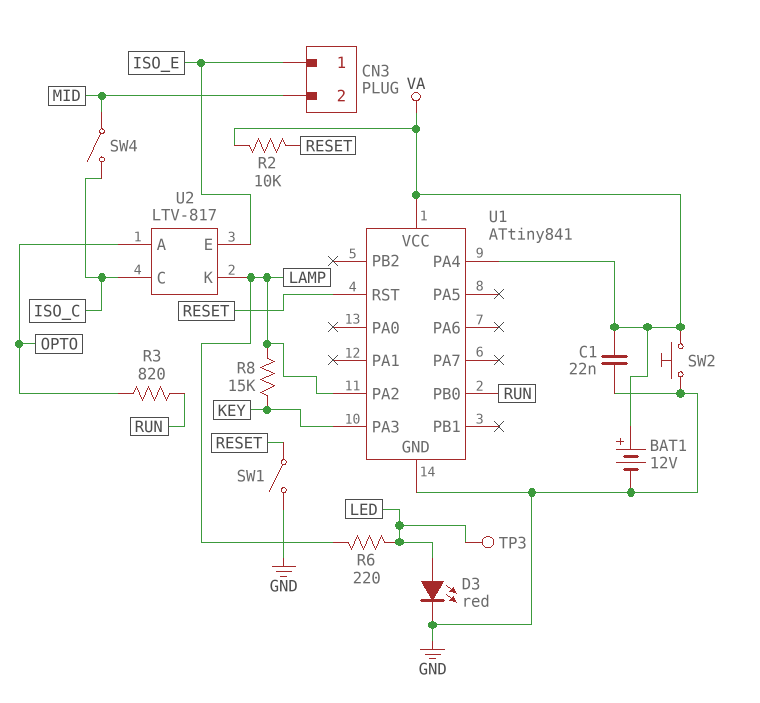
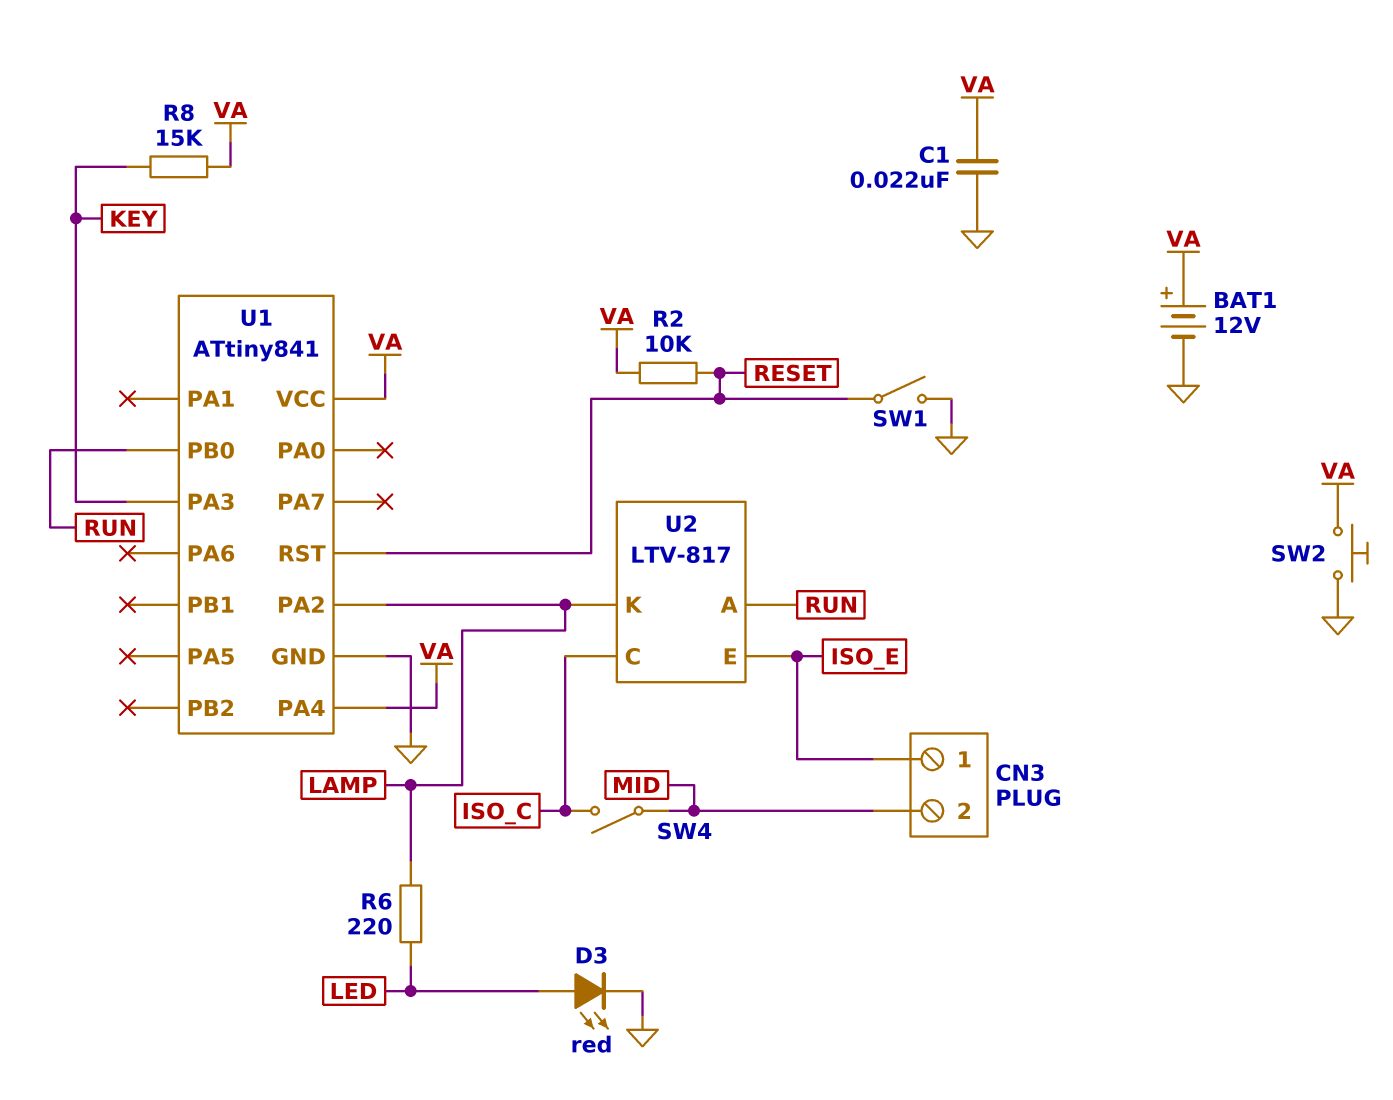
R3: 820 (OPTO, RUN) -> none
R8: 15k (KEY, LAMP) -> 15k (KEY, VA)
TP3: test point (LED) -> none
U2 pin A: OPTO -> RUN

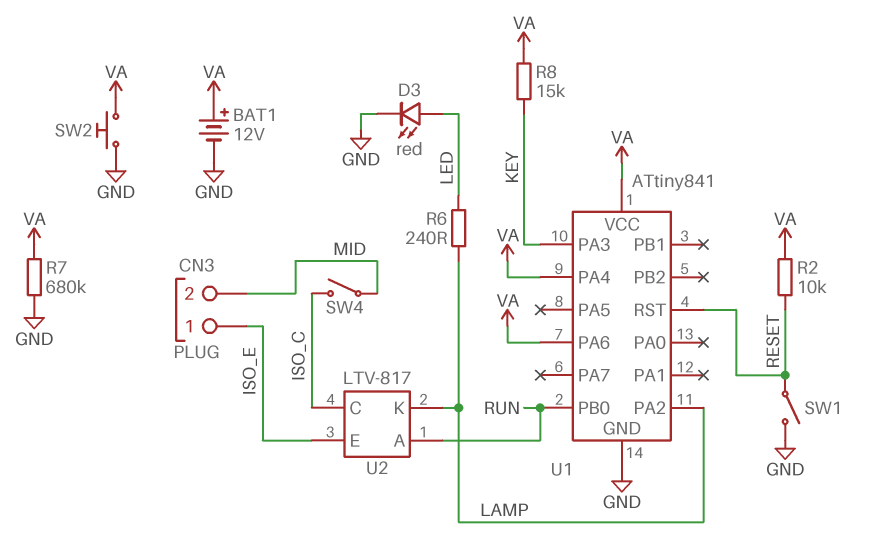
C1: 22nF (GND, VA) -> none
R6: 220 (LAMP, LED) -> 240 (LAMP, LED)
R7: none -> 680k (GND, VA)
U1 pin PA6: none -> VA

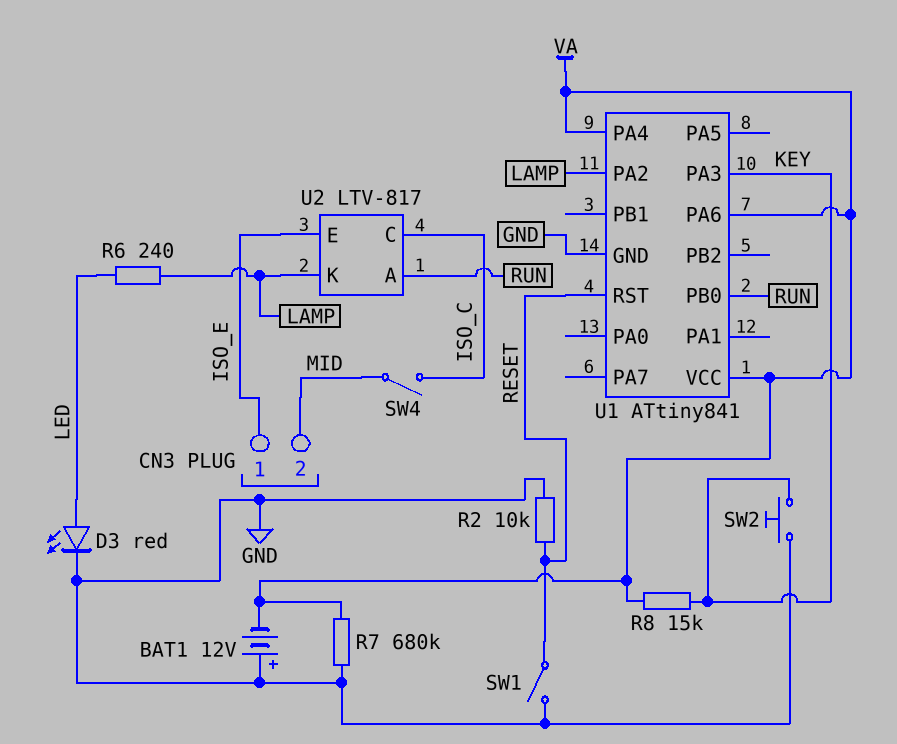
BAT1: 12V (plus VA, minus GND) -> 12V (plus GND, minus VA)
R2: 10k (RESET, VA) -> 10k (GND, RESET)
SW2: button (GND, VA) -> button (GND, KEY)

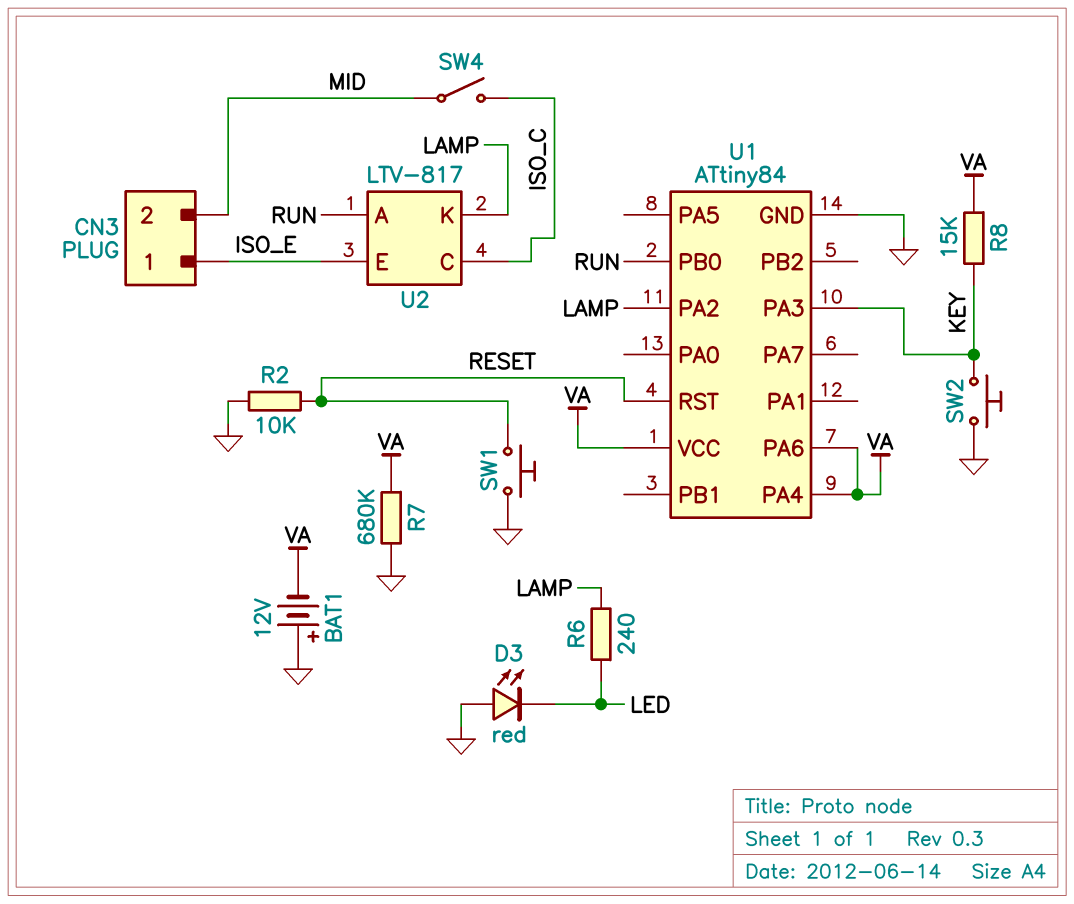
D3: LED red (A LED, K GND) -> LED red (A GND, K LED)
SW1: switch (GND, RESET) -> button (GND, RESET)
U1: ATtiny841 -> ATtiny84

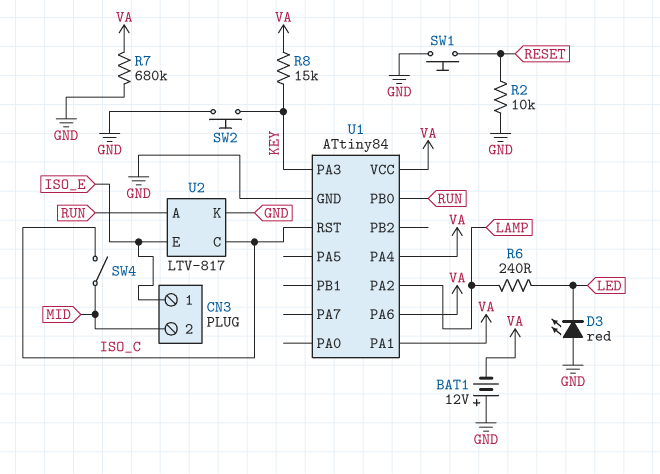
U1 pin PA1: none -> VA
U1 pin RST: RESET -> ISO_C
U2 pin K: LAMP -> GND

